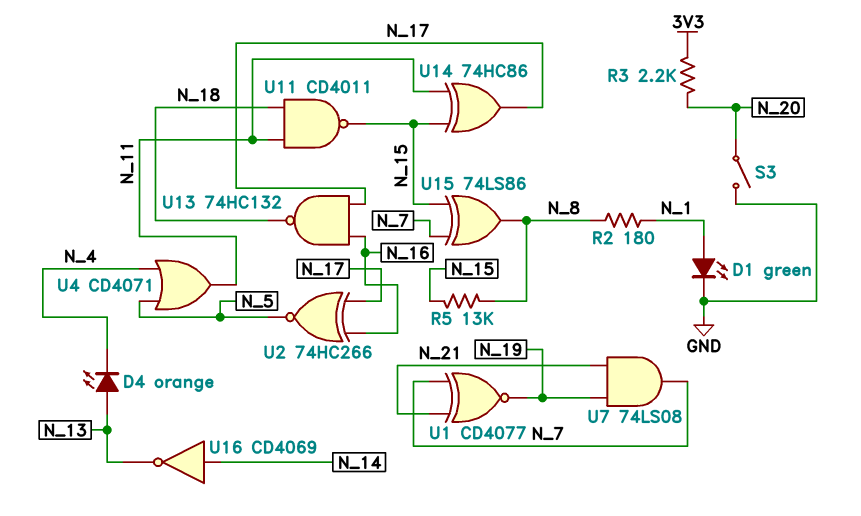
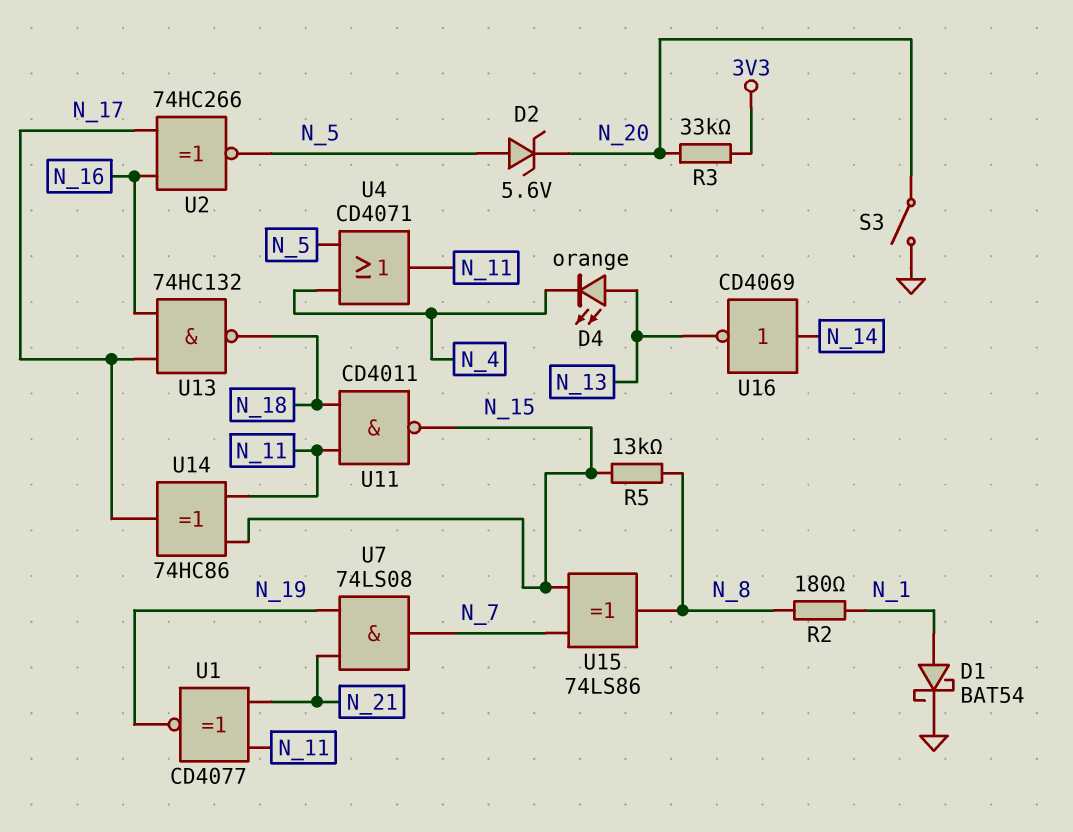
D1: LED green (A N_1, K GND) -> schottky BAT54 (A N_1, K GND)
D2: none -> zener 5.6V (A N_5, K N_20)
R3: 2.2k (3V3, N_20) -> 33k (3V3, N_20)
U1: XNOR CD4077 (in N_7, in N_21, out N_19) -> XNOR CD4077 (in N_11, in N_21, out N_19)

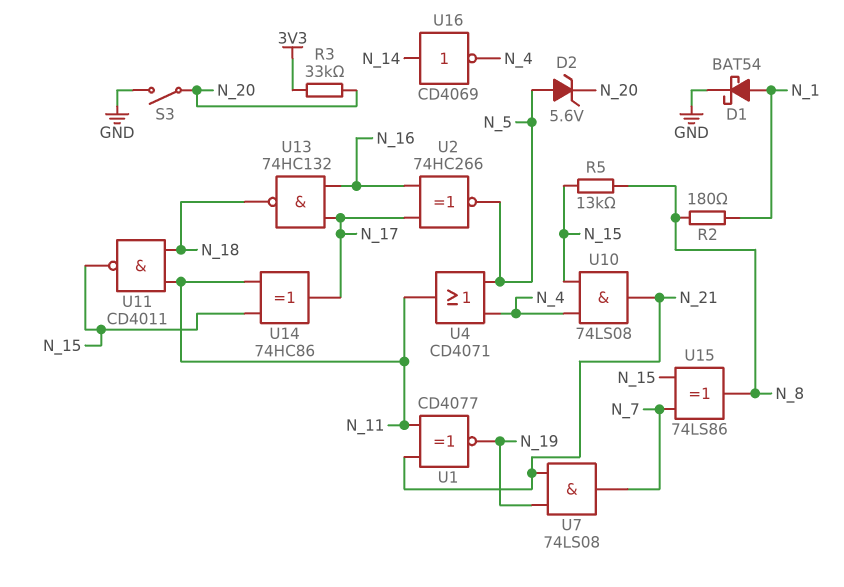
D4: LED orange (A N_13, K N_4) -> none
U10: none -> AND 74LS08 (in N_4, in N_15, out N_21)
U16: NOT CD4069 (in N_14, out N_13) -> NOT CD4069 (in N_14, out N_4)

